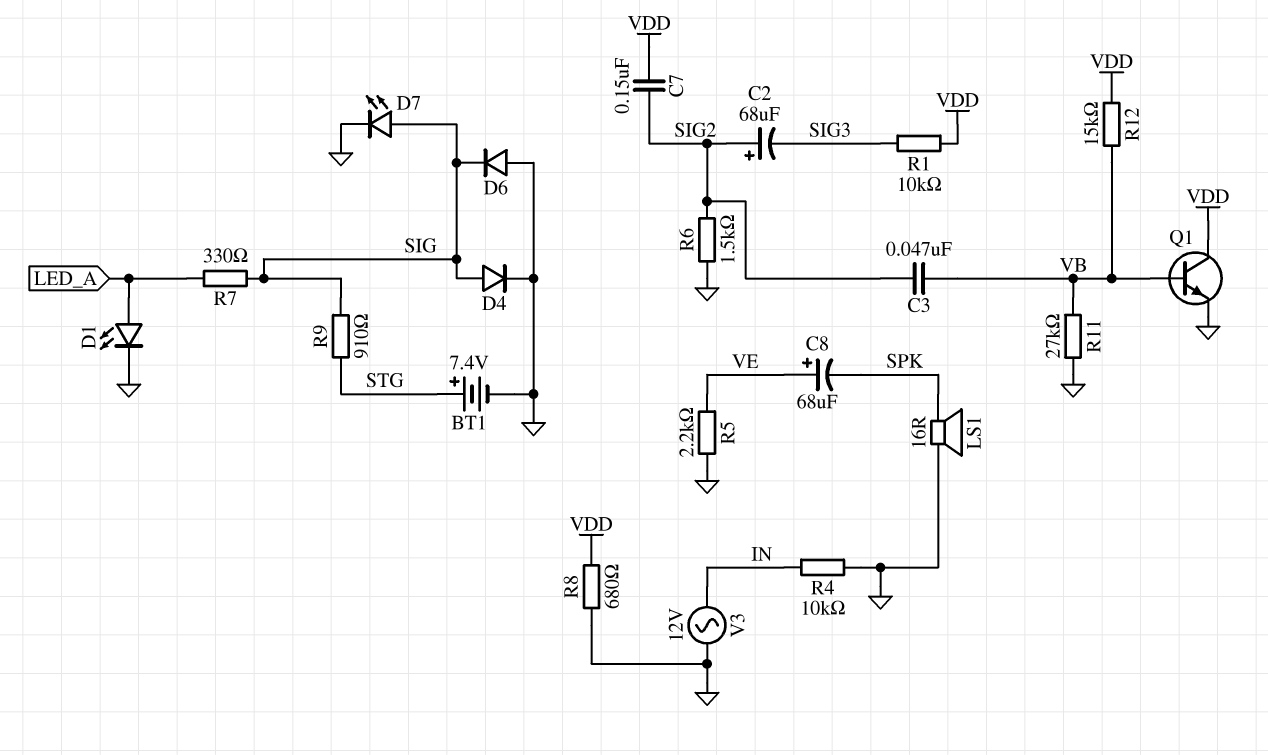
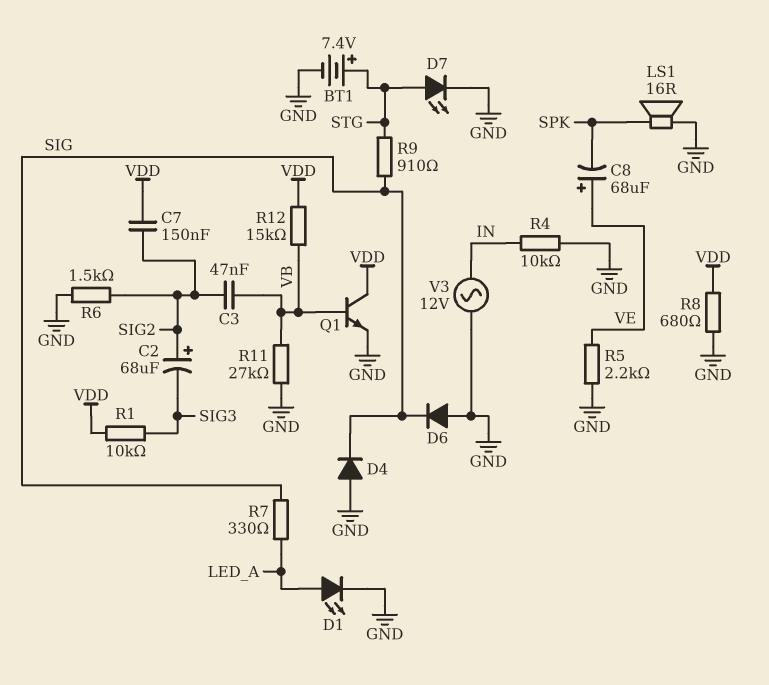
D4: diode (A SIG, K GND) -> diode (A GND, K SIG)
D7: LED (A SIG, K GND) -> LED (A STG, K GND)

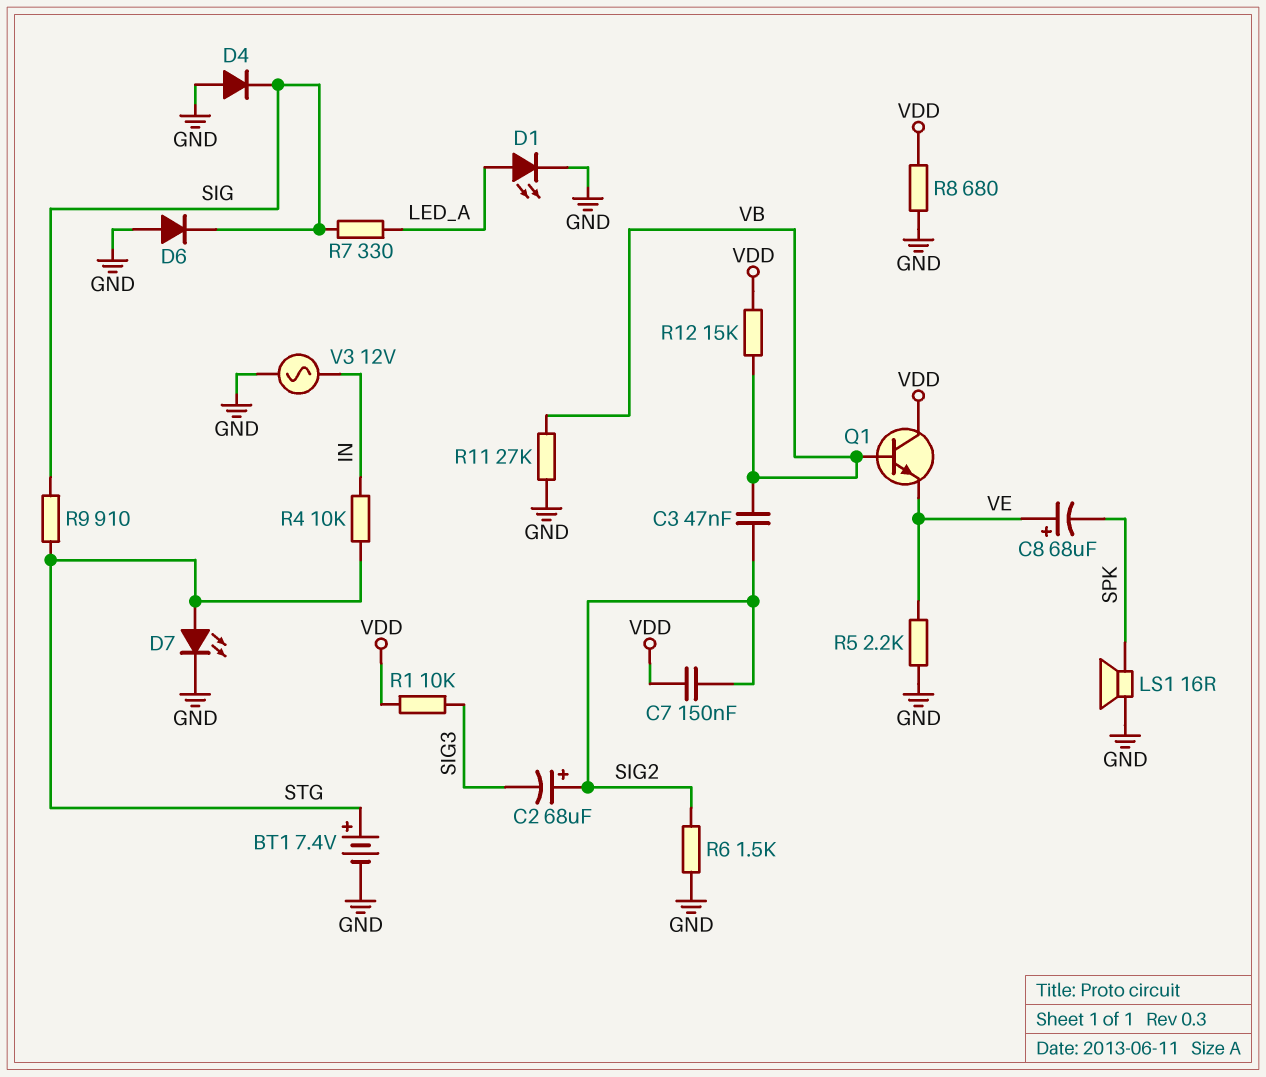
Q1: NPN (B VB, C VDD, E GND) -> NPN (B VB, C VDD, E VE)
R4: 10k (GND, IN) -> 10k (IN, STG)

